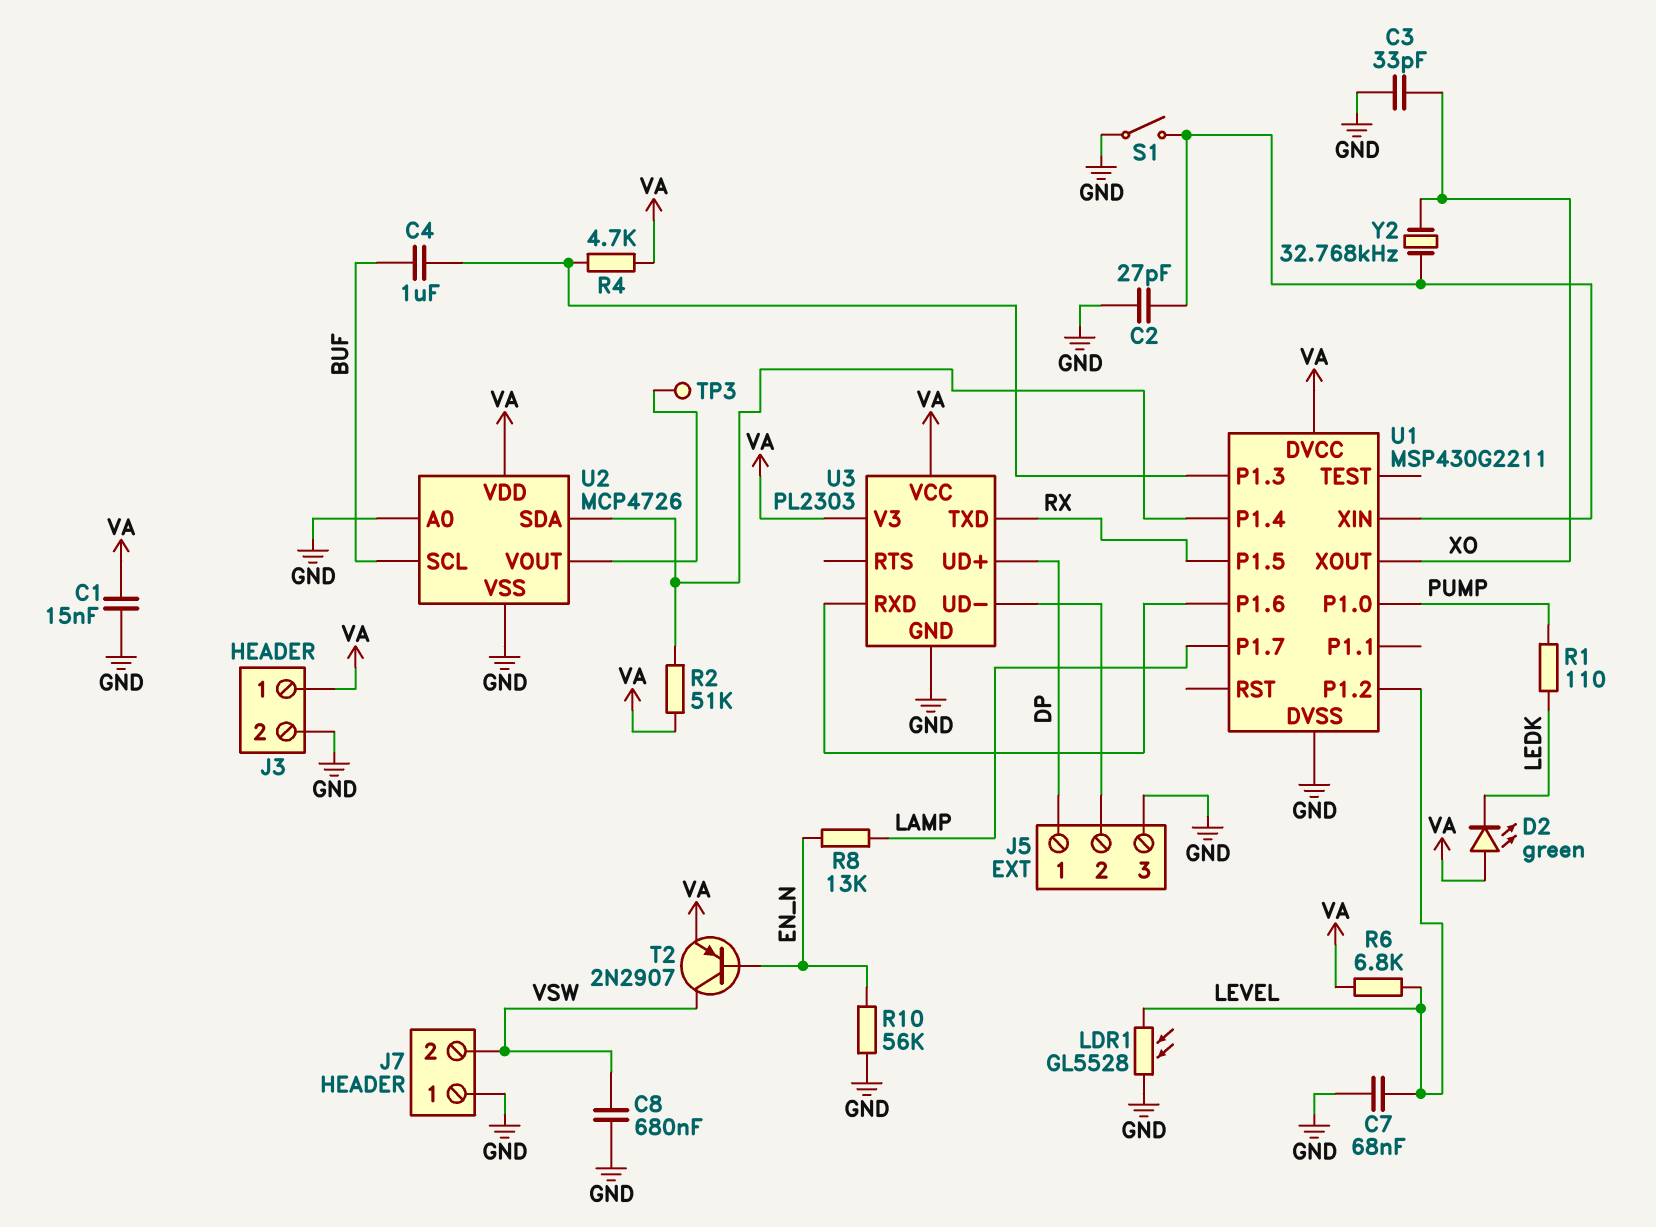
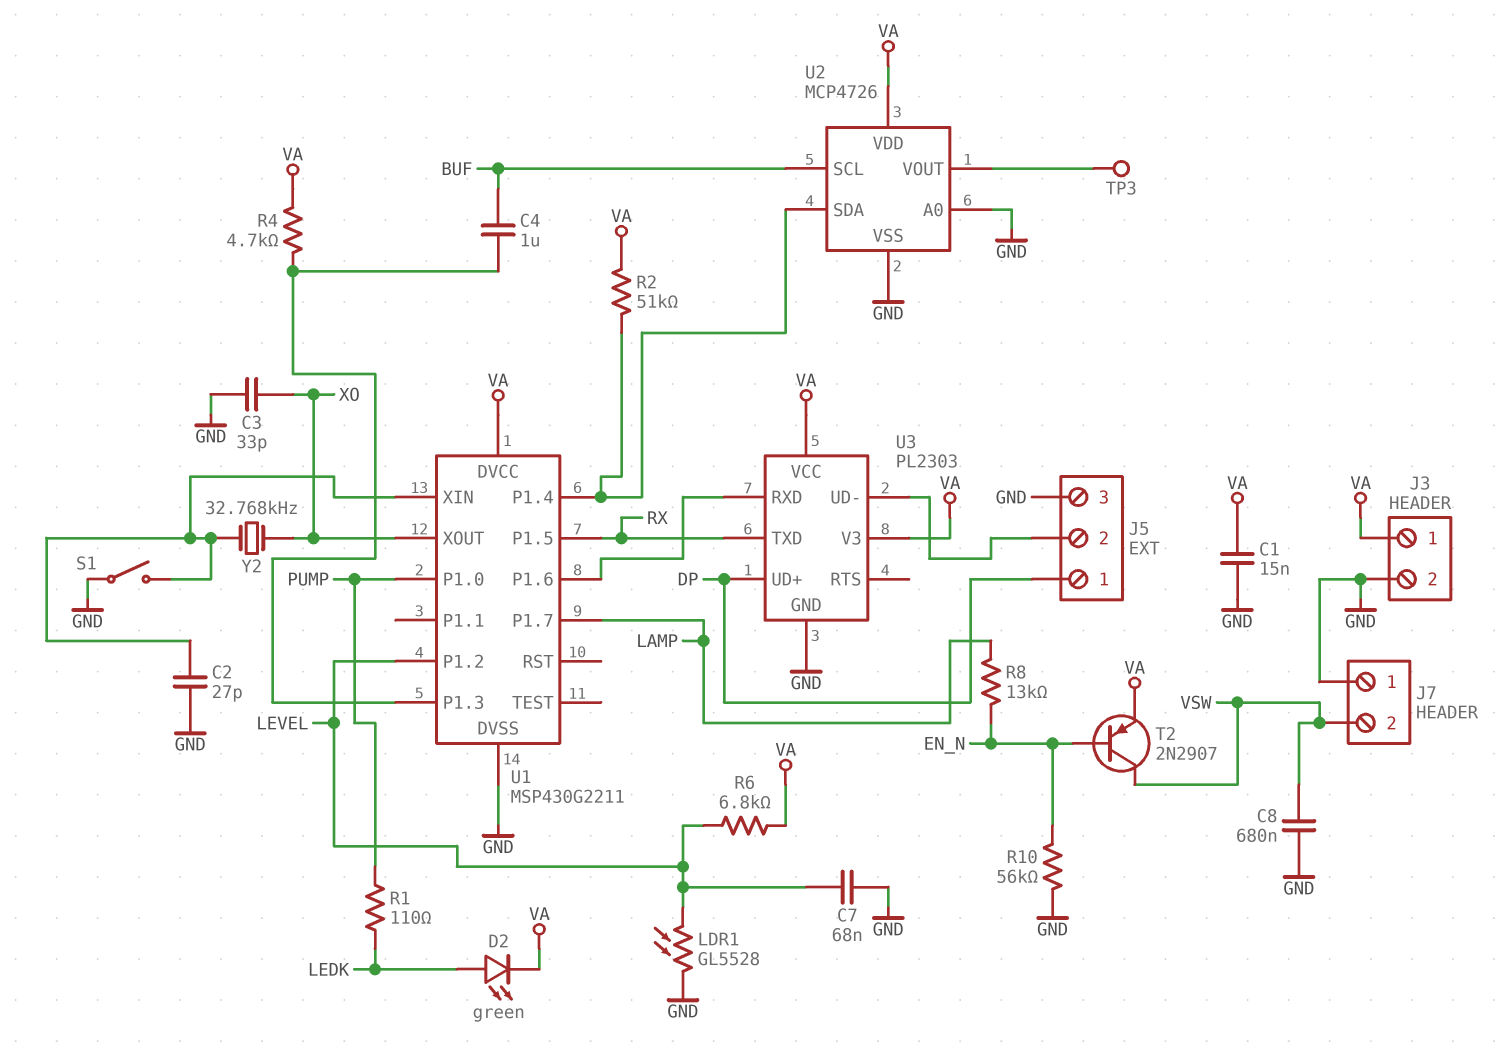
D2: LED green (A VA, K LEDK) -> LED green (A LEDK, K VA)

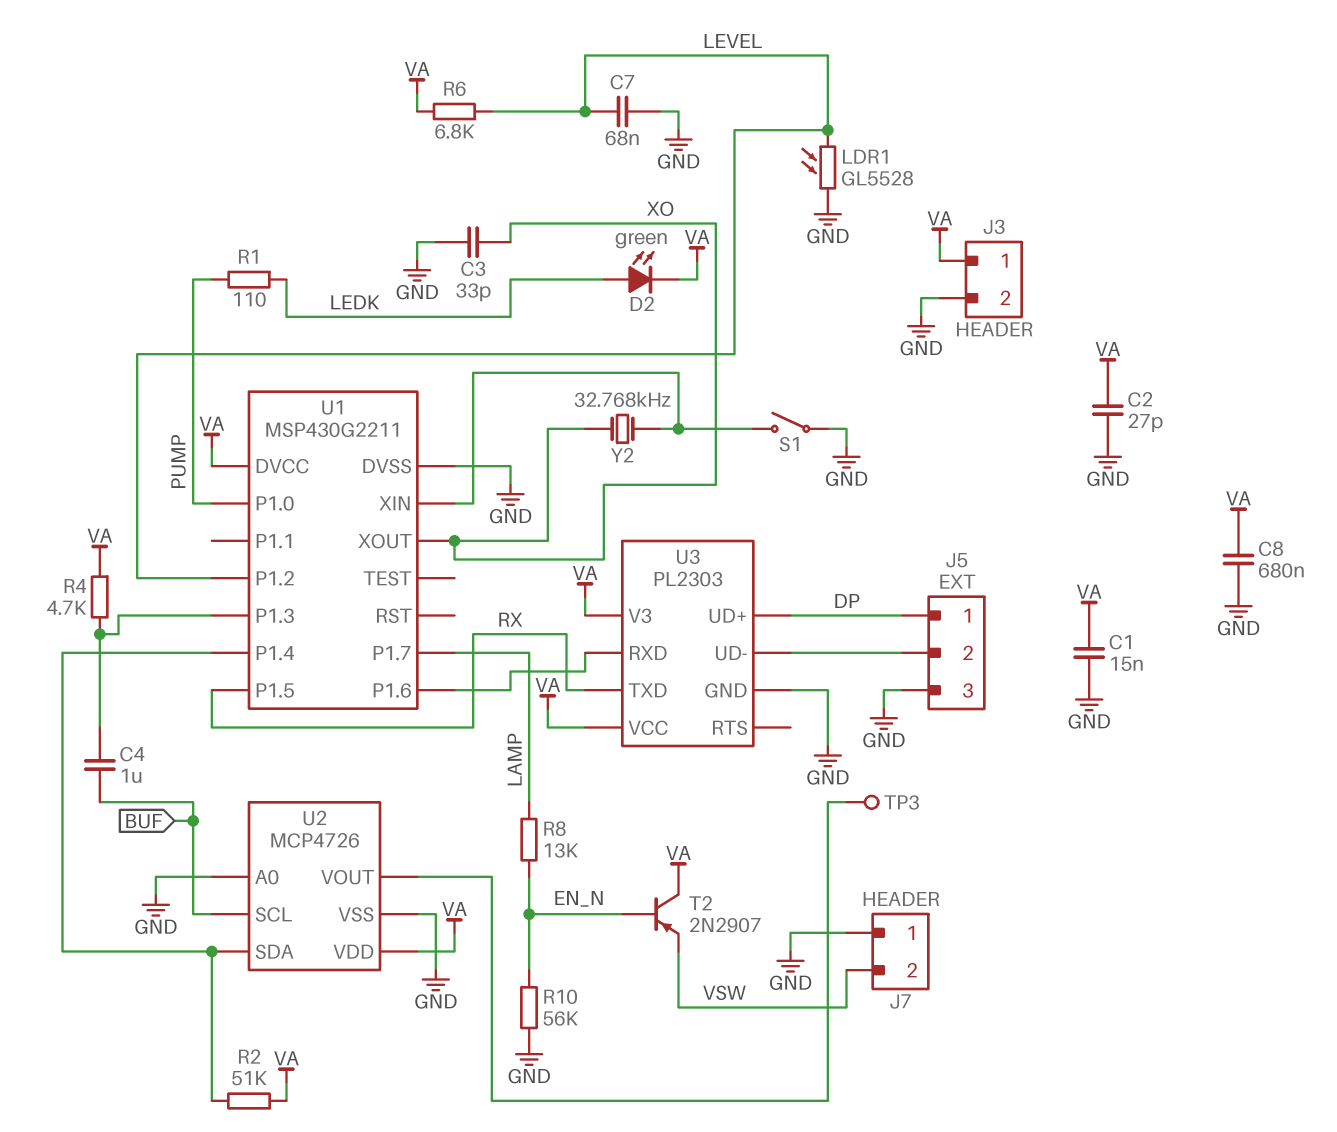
C2: 27pF (GND, U1/XIN) -> 27pF (GND, VA)
C8: 680nF (GND, VSW) -> 680nF (GND, VA)
T2: PNP 2N2907 (B EN_N, C VSW, E VA) -> PNP 2N2907 (B EN_N, C VA, E VSW)

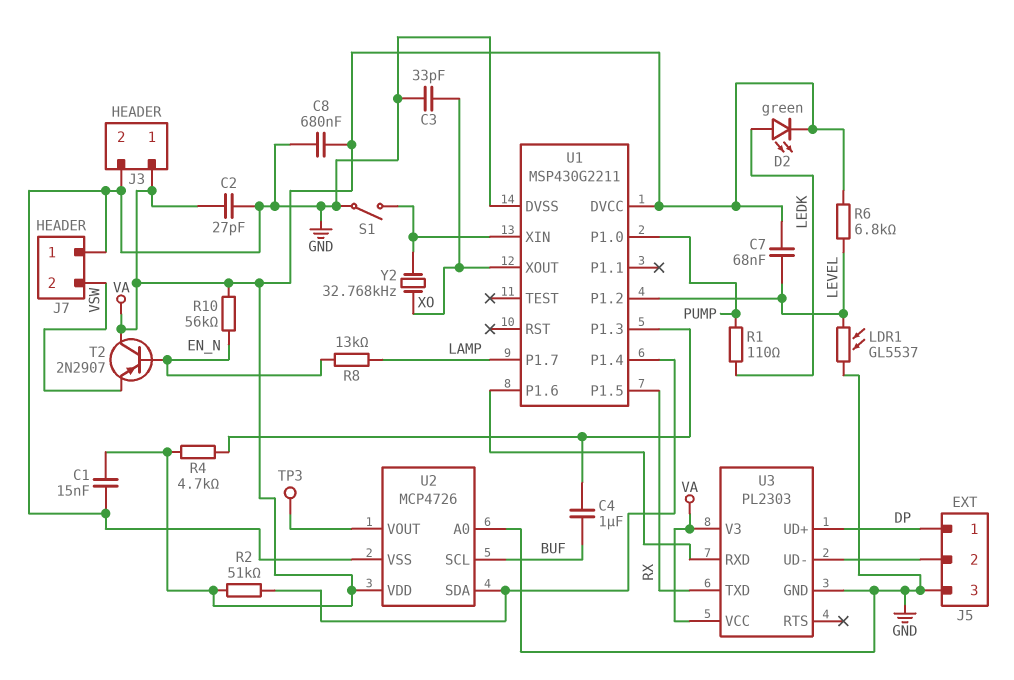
C7: 68nF (GND, LEVEL) -> 68nF (LEVEL, VA)
LDR1: GL5528 (GND, LEVEL) -> GL5537 (GND, LEVEL)
R10: 56k (EN_N, GND) -> 56k (EN_N, VA)

